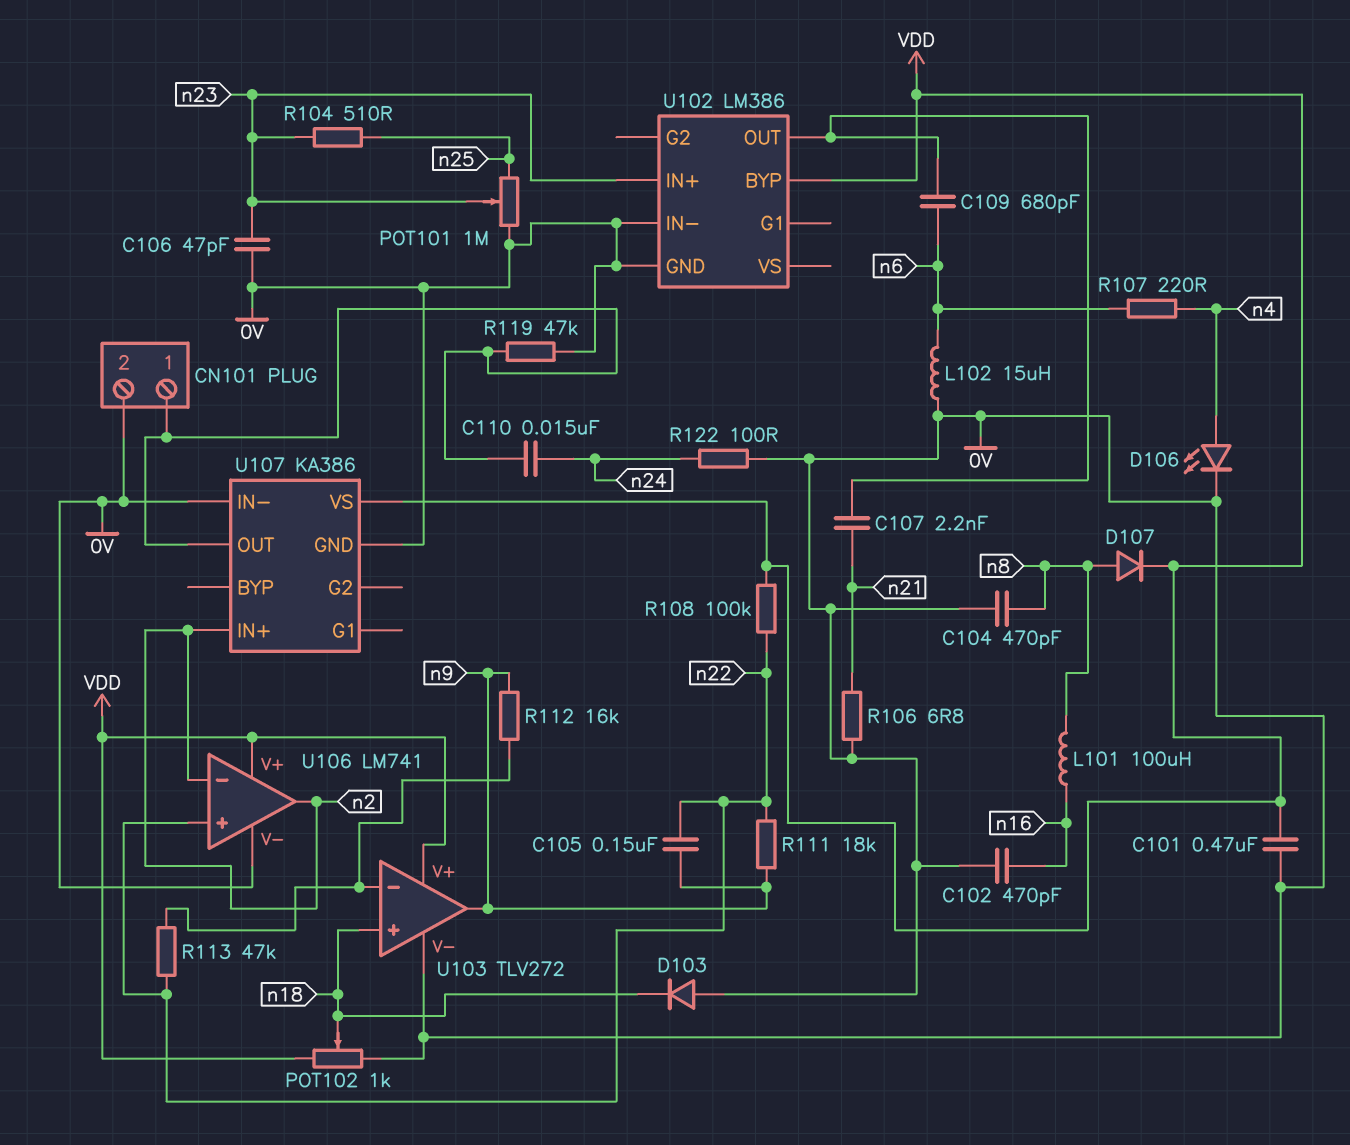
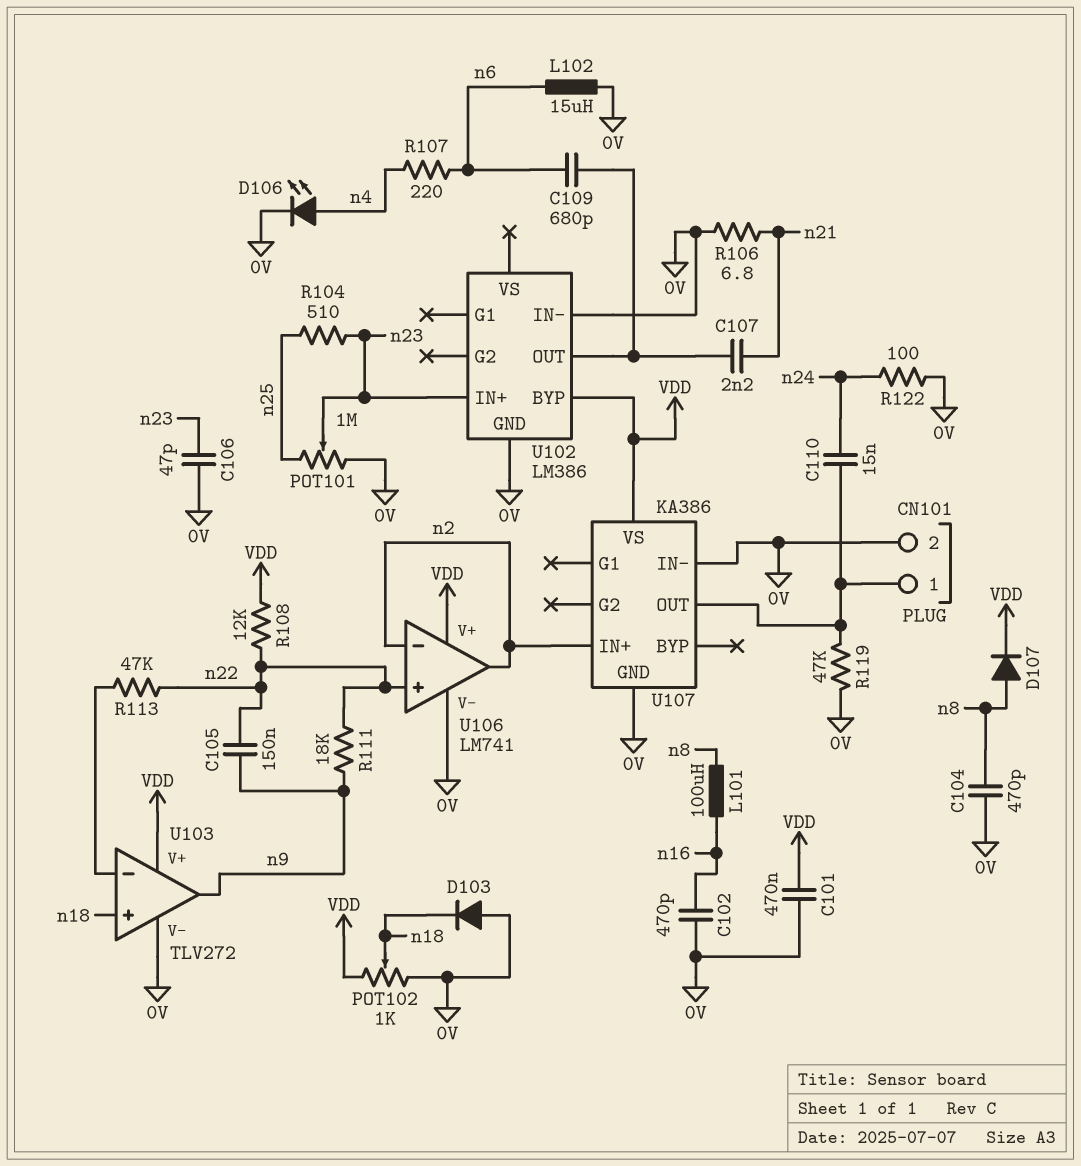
R108: 100k (VDD, n22) -> 12k (VDD, n22)
R112: 16k (U103/in-, n9) -> none

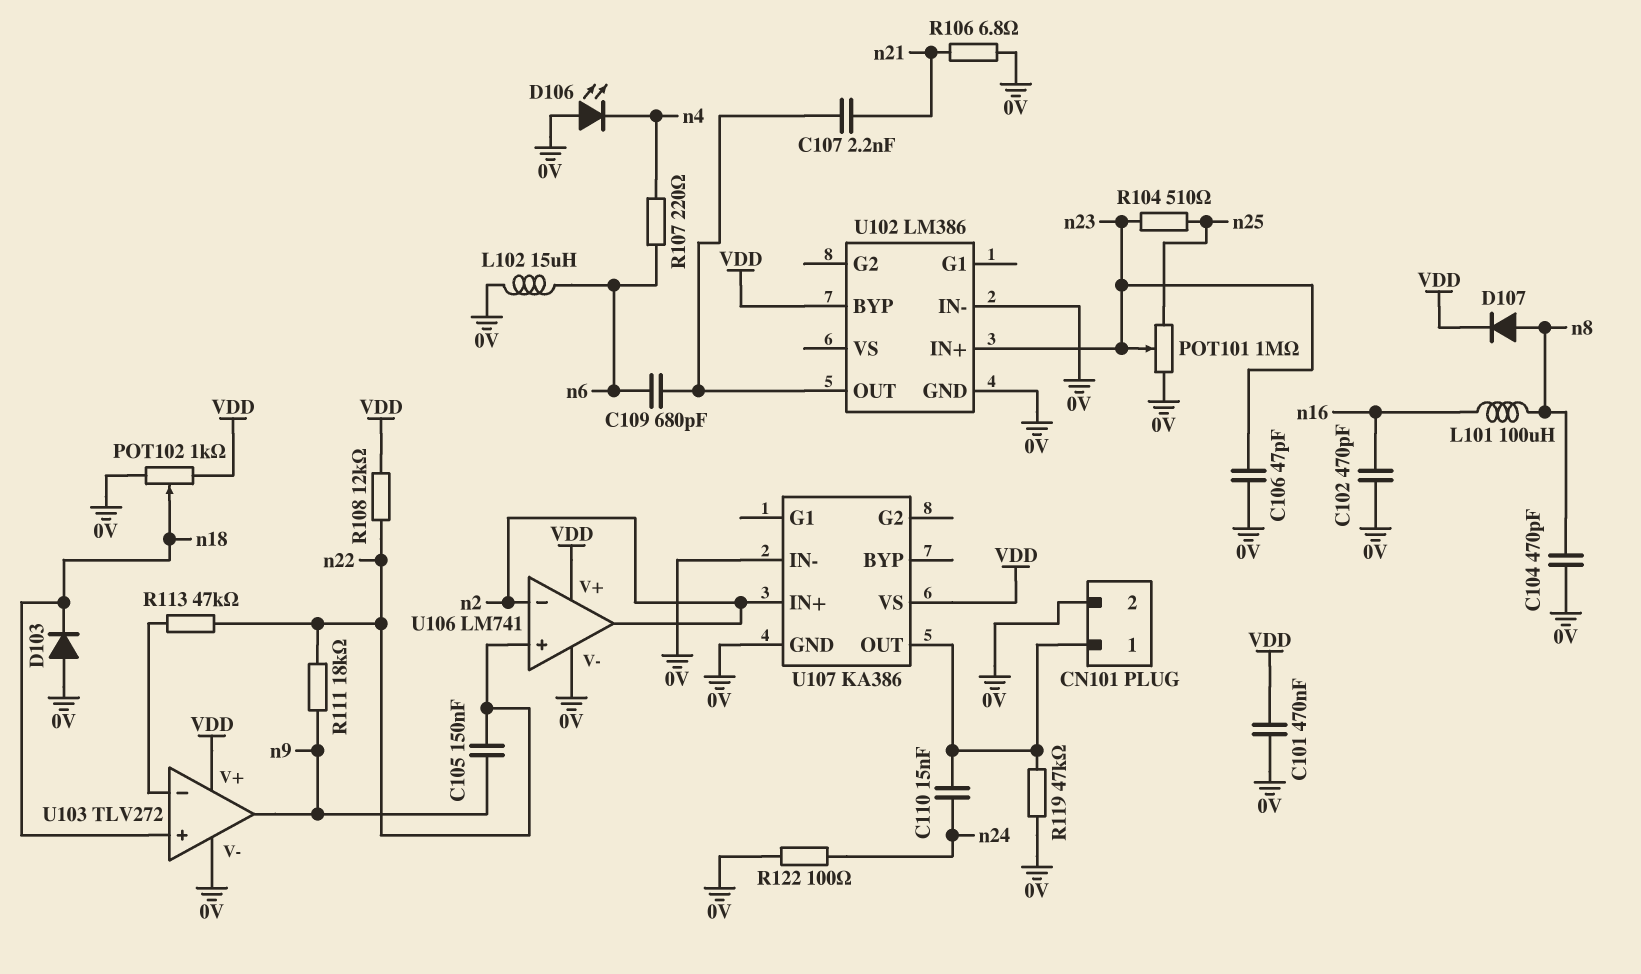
D106: LED (A n4, K 0V) -> LED (A 0V, K n4)

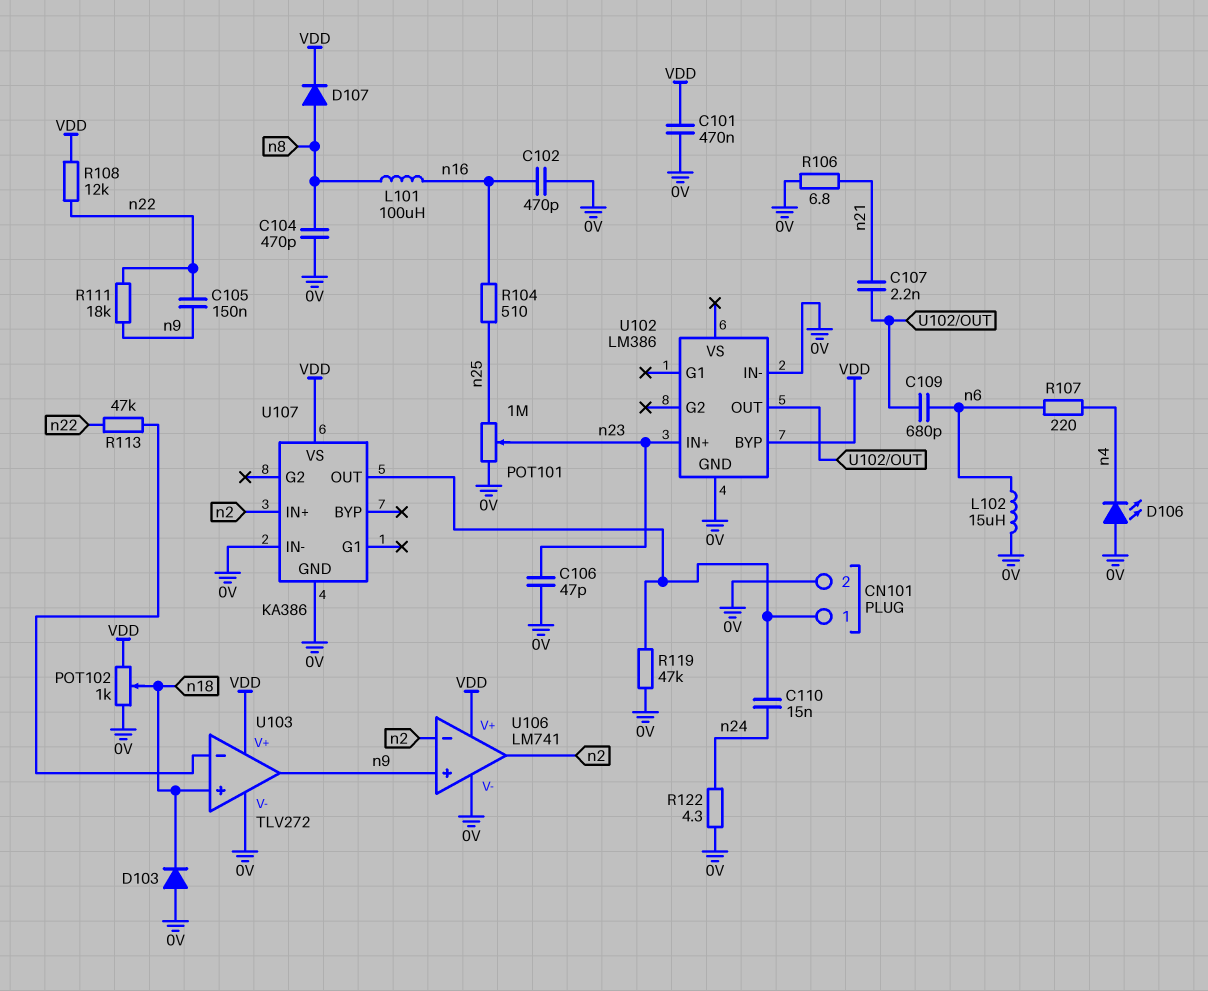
R104: 510 (n23, n25) -> 510 (n16, n25)
R122: 100 (0V, n24) -> 4.3 (0V, n24)
U106 pin in+: n22 -> n9

